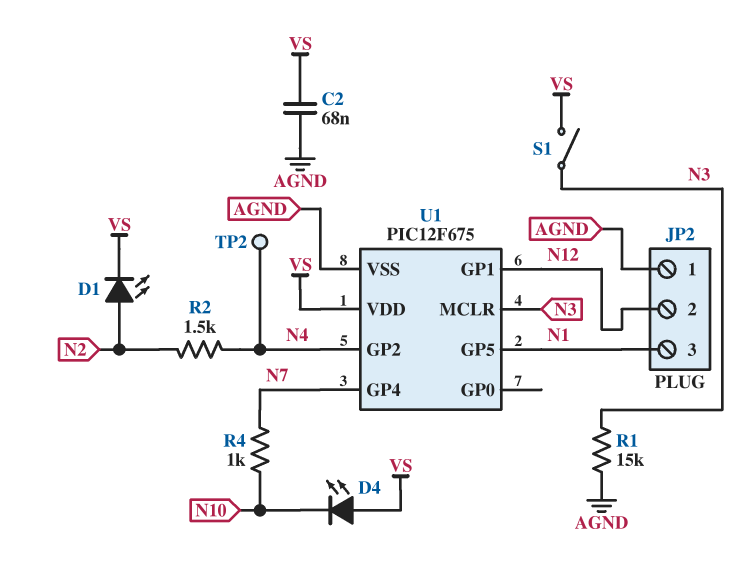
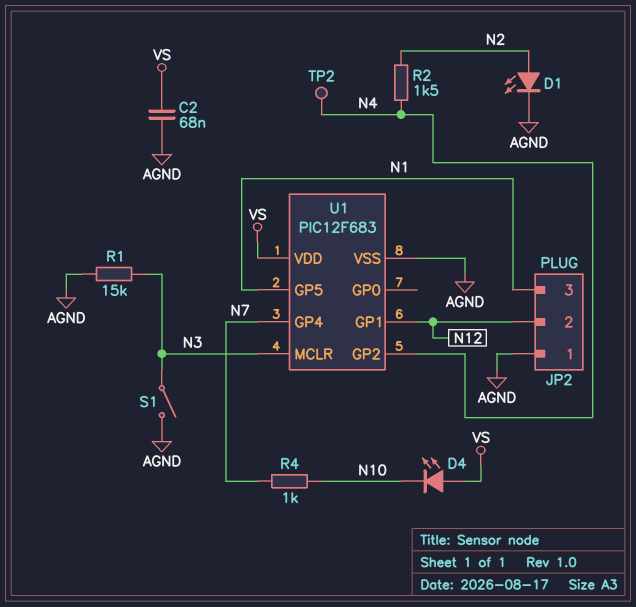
D1: LED (A N2, K VS) -> LED (A N2, K AGND)
S1: switch (N3, VS) -> switch (AGND, N3)
U1: PIC12F675 -> PIC12F683

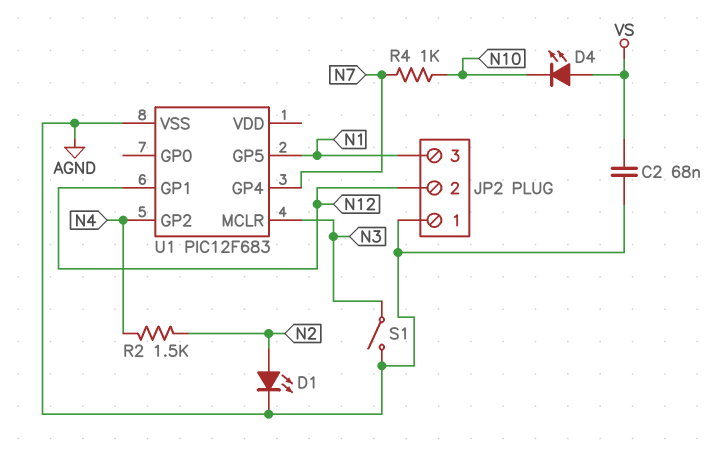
R1: 15k (AGND, N3) -> none
TP2: test point (N4) -> none
U1 pin VDD: VS -> none

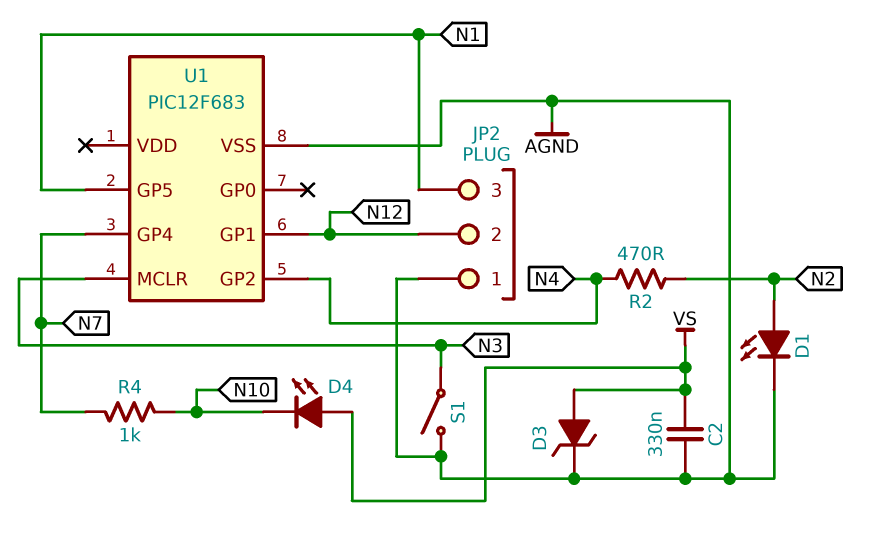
C2: 68nF (AGND, VS) -> 330nF (AGND, VS)
D3: none -> zener (A VS, K AGND)
R2: 1.5k (N2, N4) -> 470 (N2, N4)

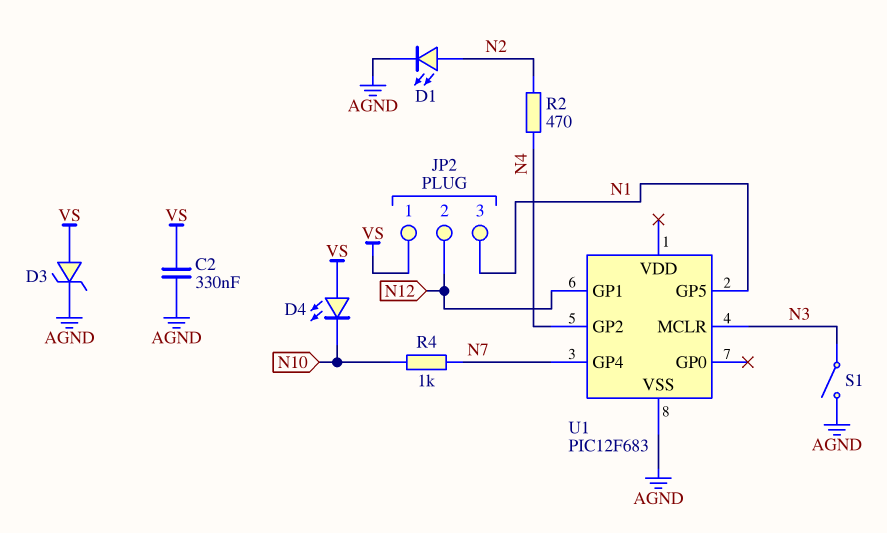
JP2 pin 1: AGND -> VS

